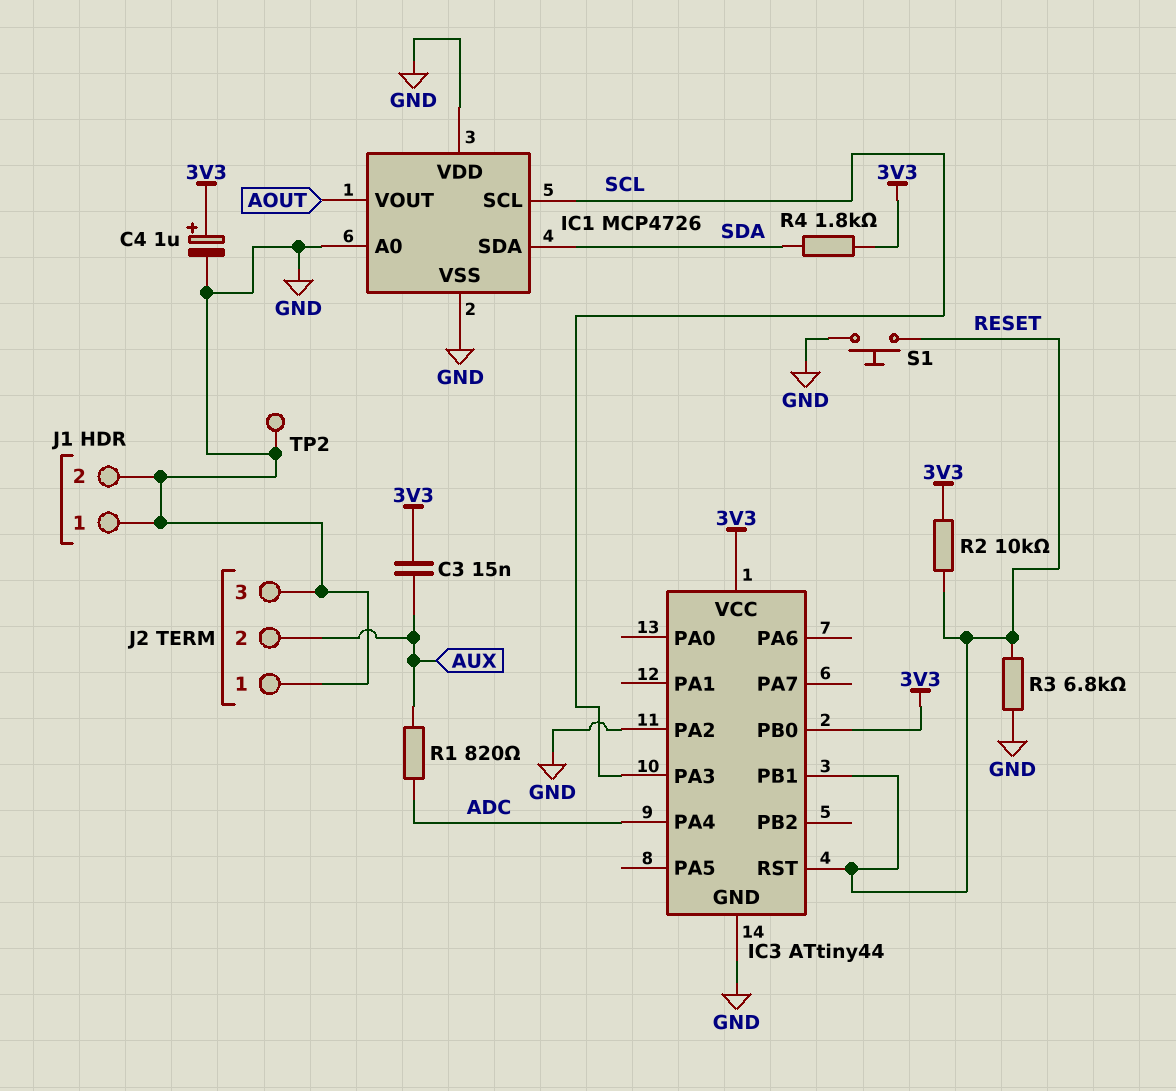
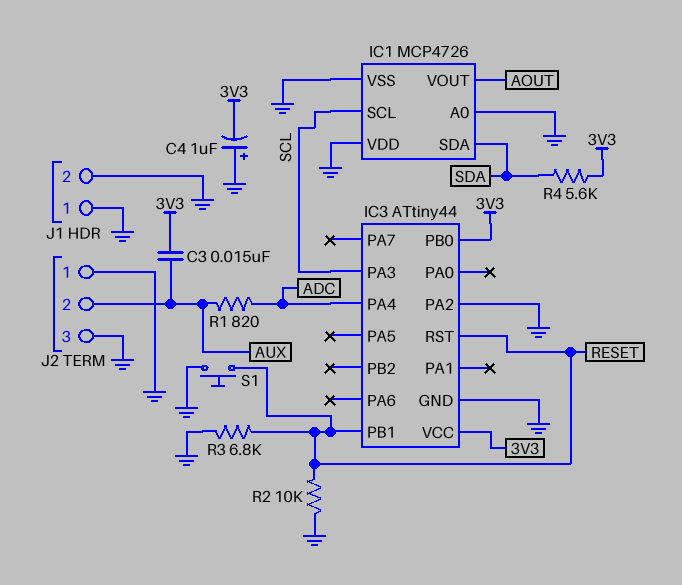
C4: 1uF (plus 3V3, minus GND) -> 1uF (plus GND, minus 3V3)
R2: 10k (3V3, RESET) -> 10k (GND, RESET)
R4: 1.8k (3V3, SDA) -> 5.6k (3V3, SDA)
TP2: test point (GND) -> none

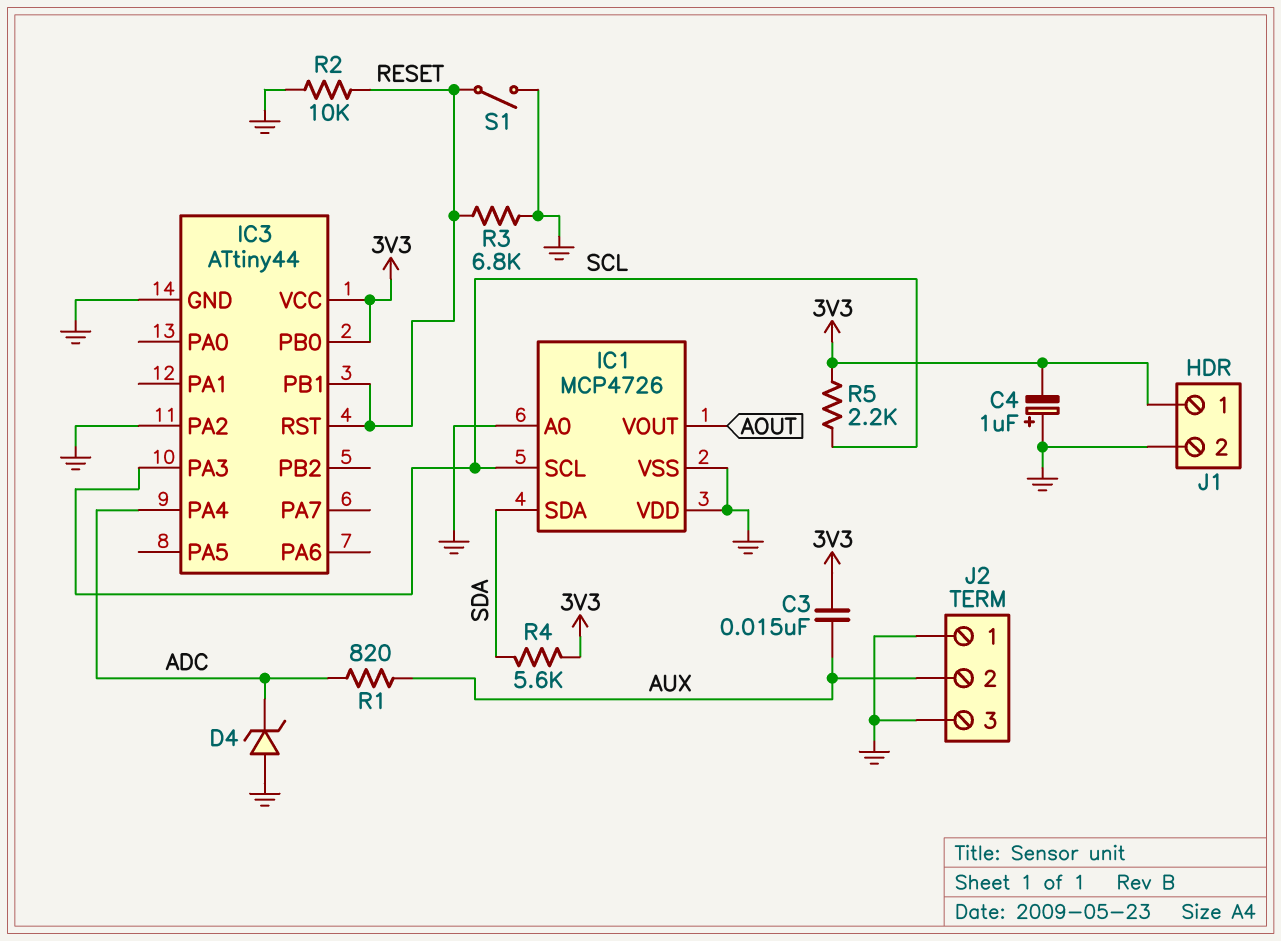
D4: none -> zener (A GND, K ADC)
J1 pin 1: GND -> 3V3
R5: none -> 2.2k (3V3, SCL)
S1: button (GND, RESET) -> switch (GND, RESET)

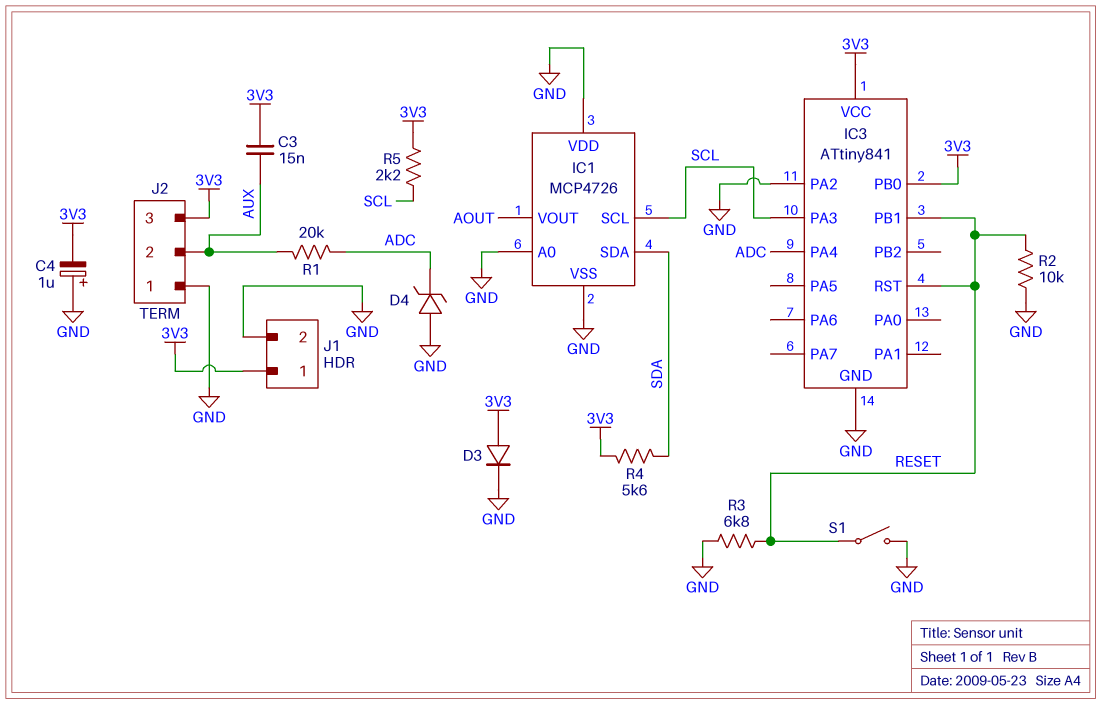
D3: none -> diode (A 3V3, K GND)
IC3: ATtiny44 -> ATtiny841
J2 pin 3: GND -> 3V3
R1: 820 (ADC, AUX) -> 20k (ADC, AUX)

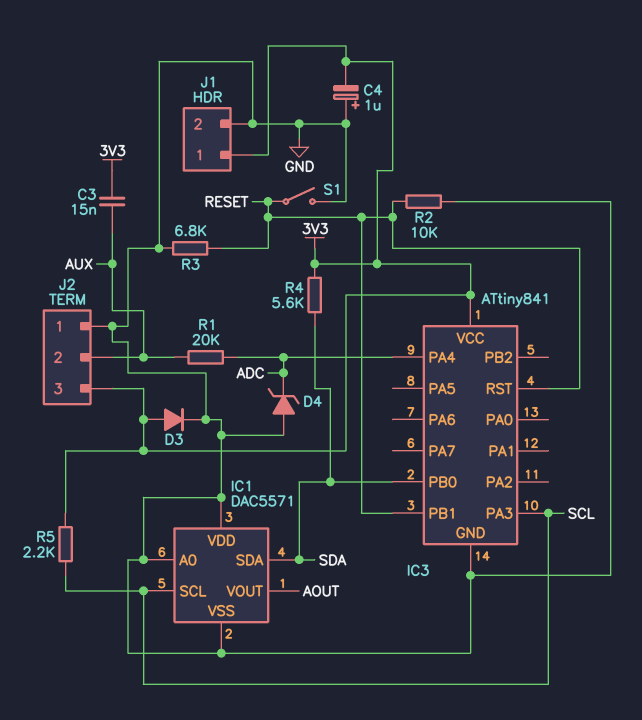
IC1: MCP4726 -> DAC5571
IC3 pin PA2: GND -> none
IC3 pin PB0: 3V3 -> SDA

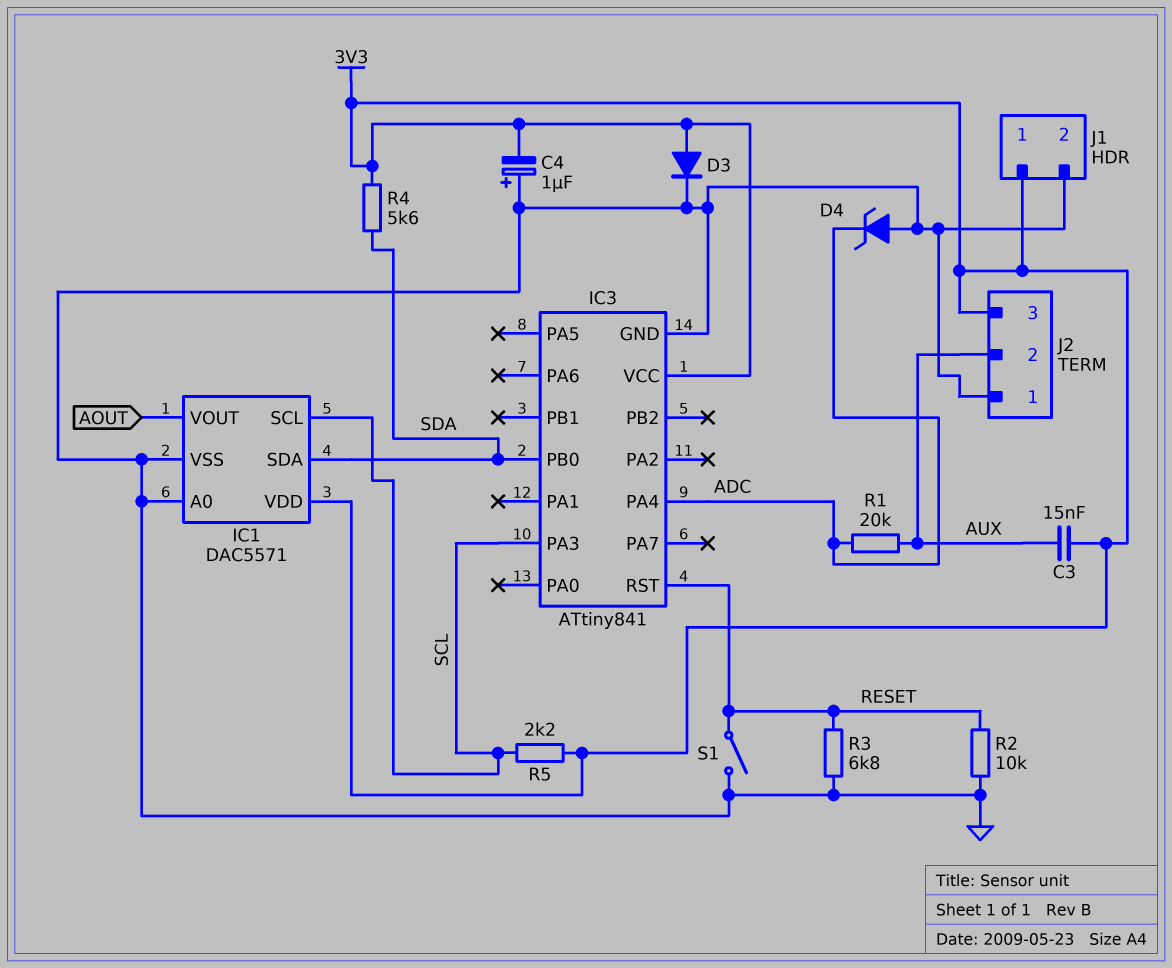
IC1 pin VDD: GND -> 3V3
IC3 pin PB1: RESET -> none

